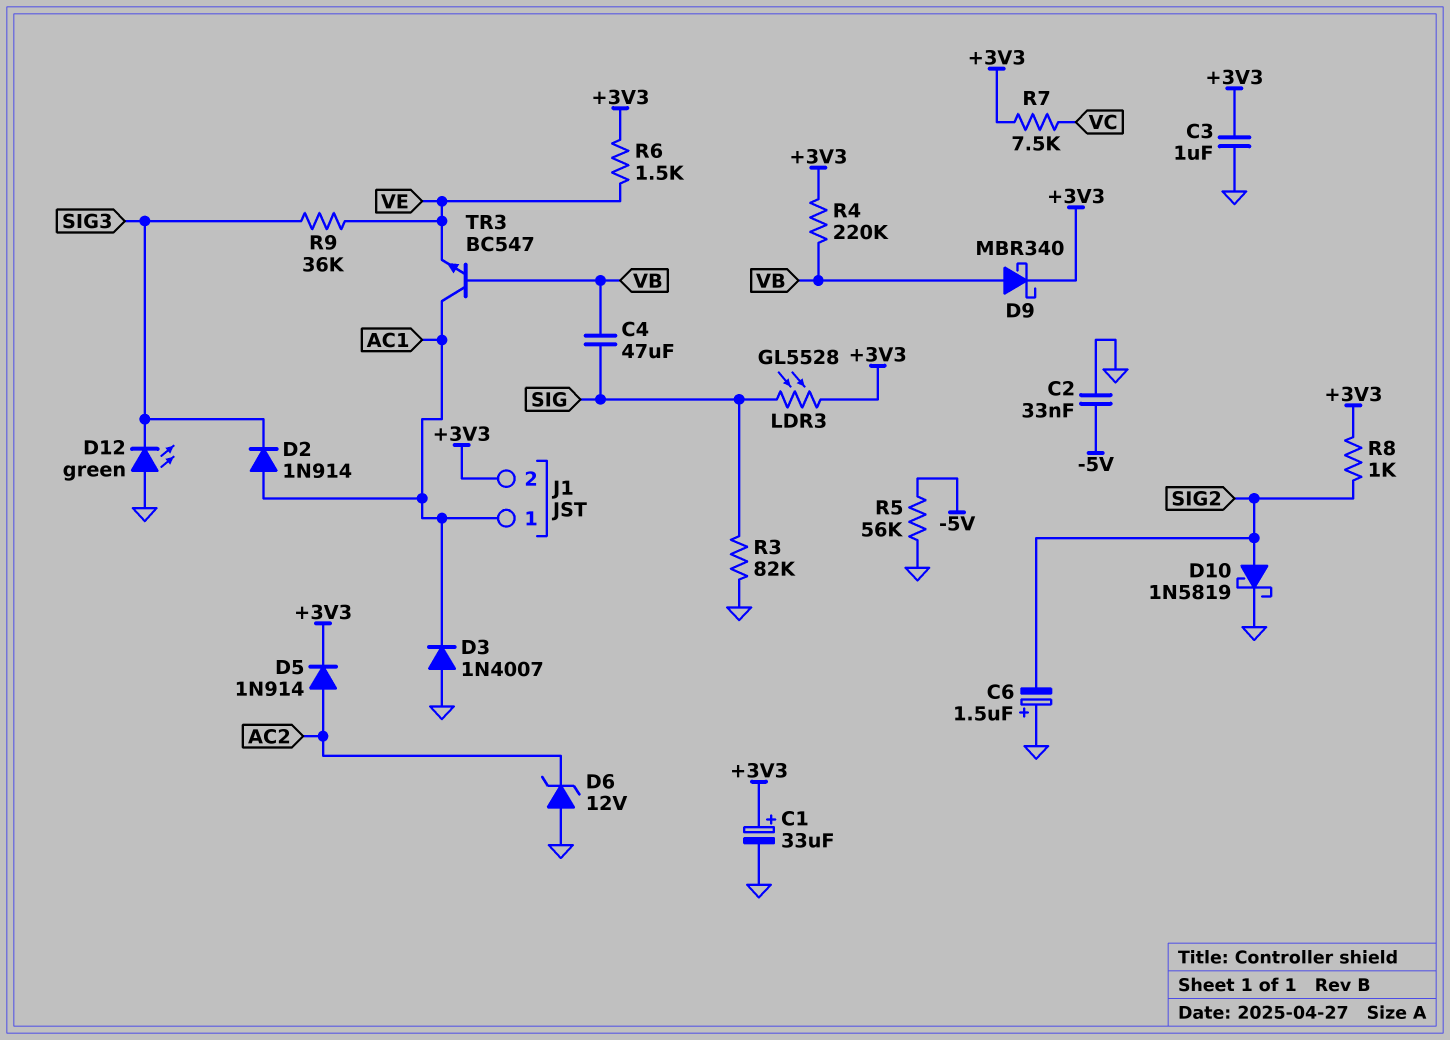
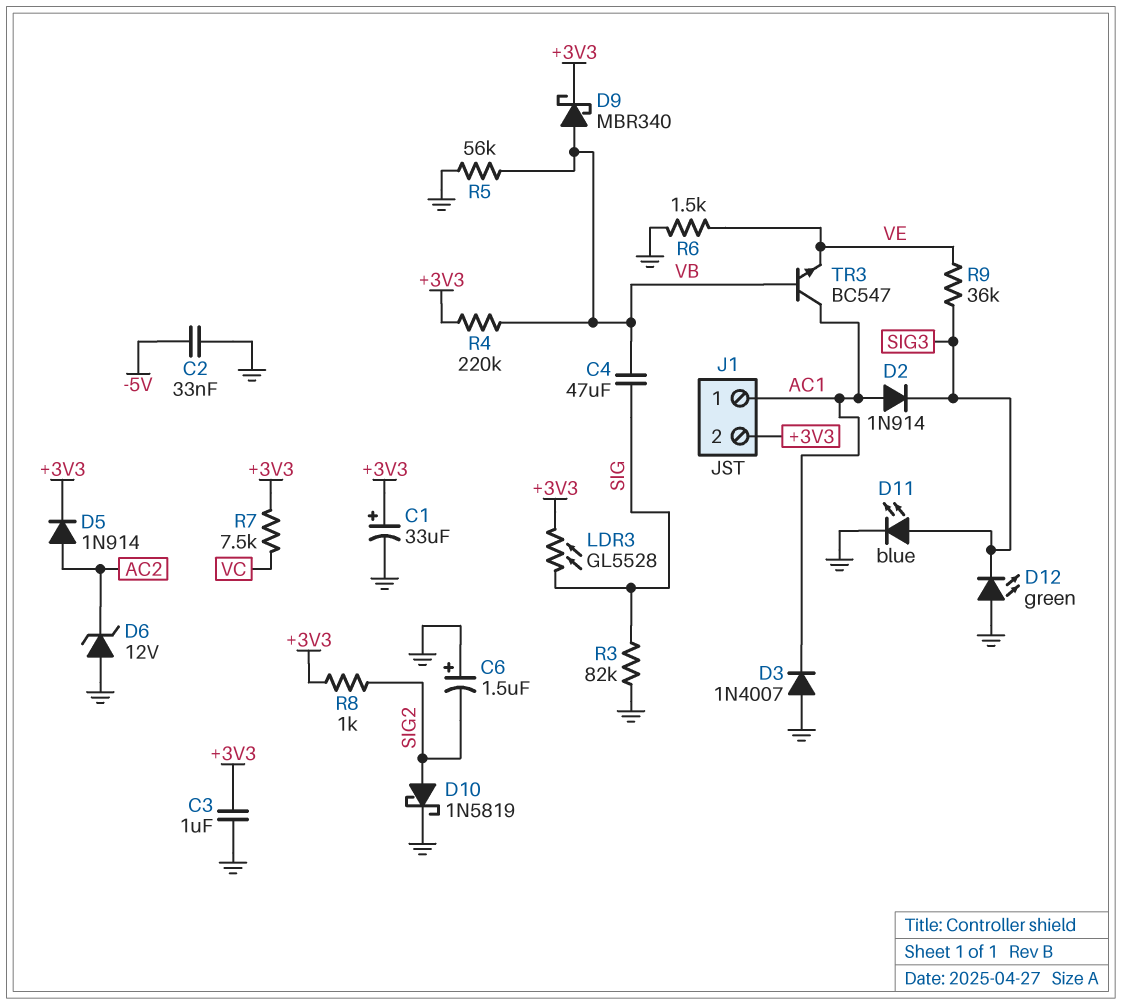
D11: none -> LED blue (A SIG3, K GND)
R5: 56k (-5V, GND) -> 56k (GND, VB)
R6: 1.5k (+3V3, VE) -> 1.5k (GND, VE)

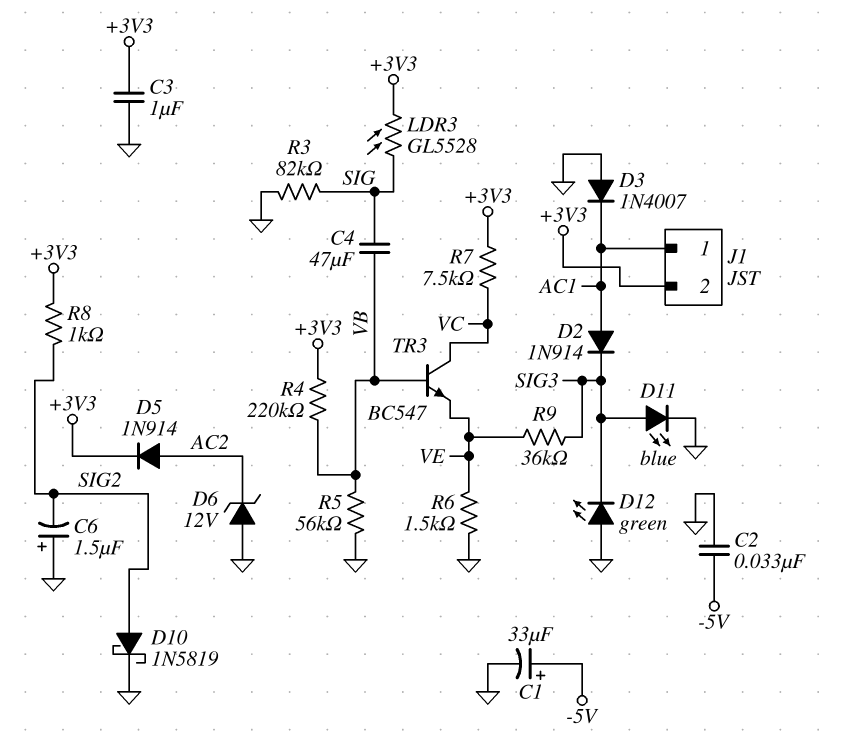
C1: 33uF (plus +3V3, minus GND) -> 33uF (plus -5V, minus GND)
D9: schottky MBR340 (A VB, K +3V3) -> none
TR3: NPN BC547 (B VB, C AC1, E VE) -> NPN BC547 (B VB, C VC, E VE)

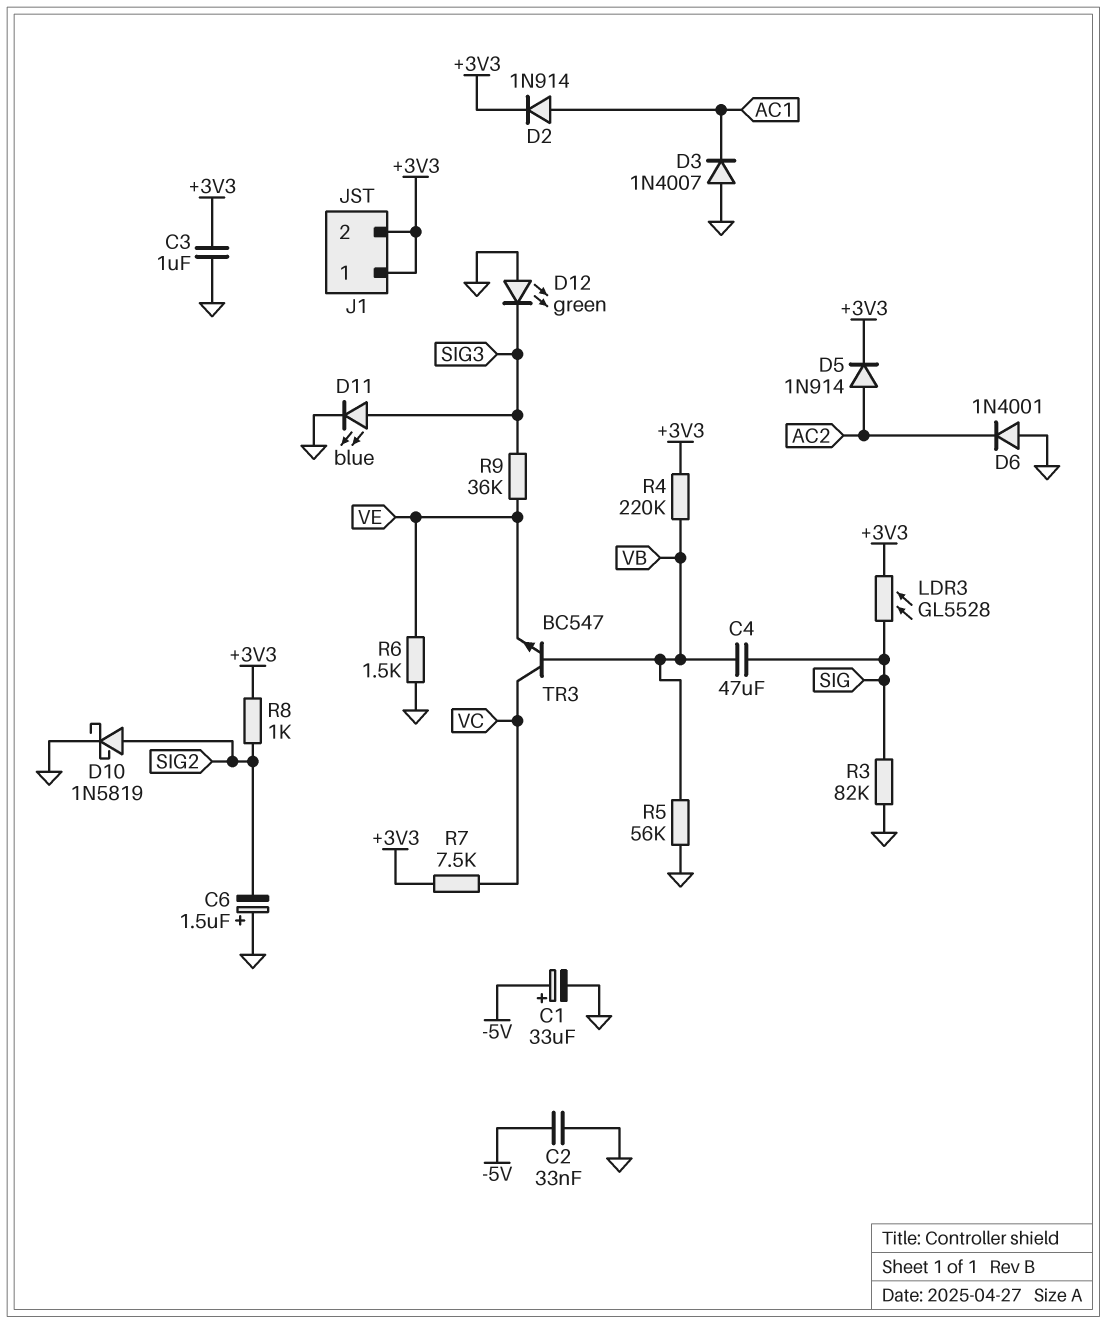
D2: diode 1N914 (A AC1, K SIG3) -> diode 1N914 (A AC1, K +3V3)
D6: zener 12V (A GND, K AC2) -> diode 1N4001 (A GND, K AC2)
J1 pin 1: AC1 -> +3V3

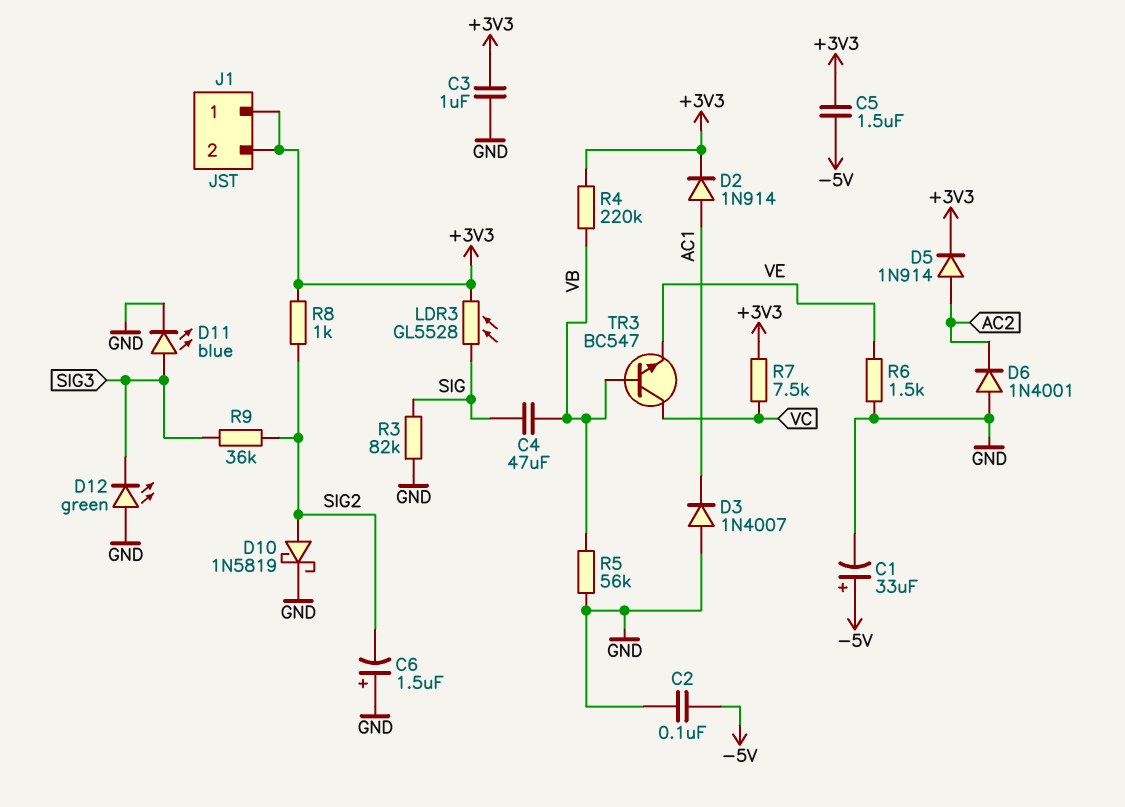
C2: 33nF (-5V, GND) -> 100nF (-5V, GND)
C5: none -> 1.5uF (+3V3, -5V)
R9: 36k (SIG3, VE) -> 36k (SIG2, SIG3)

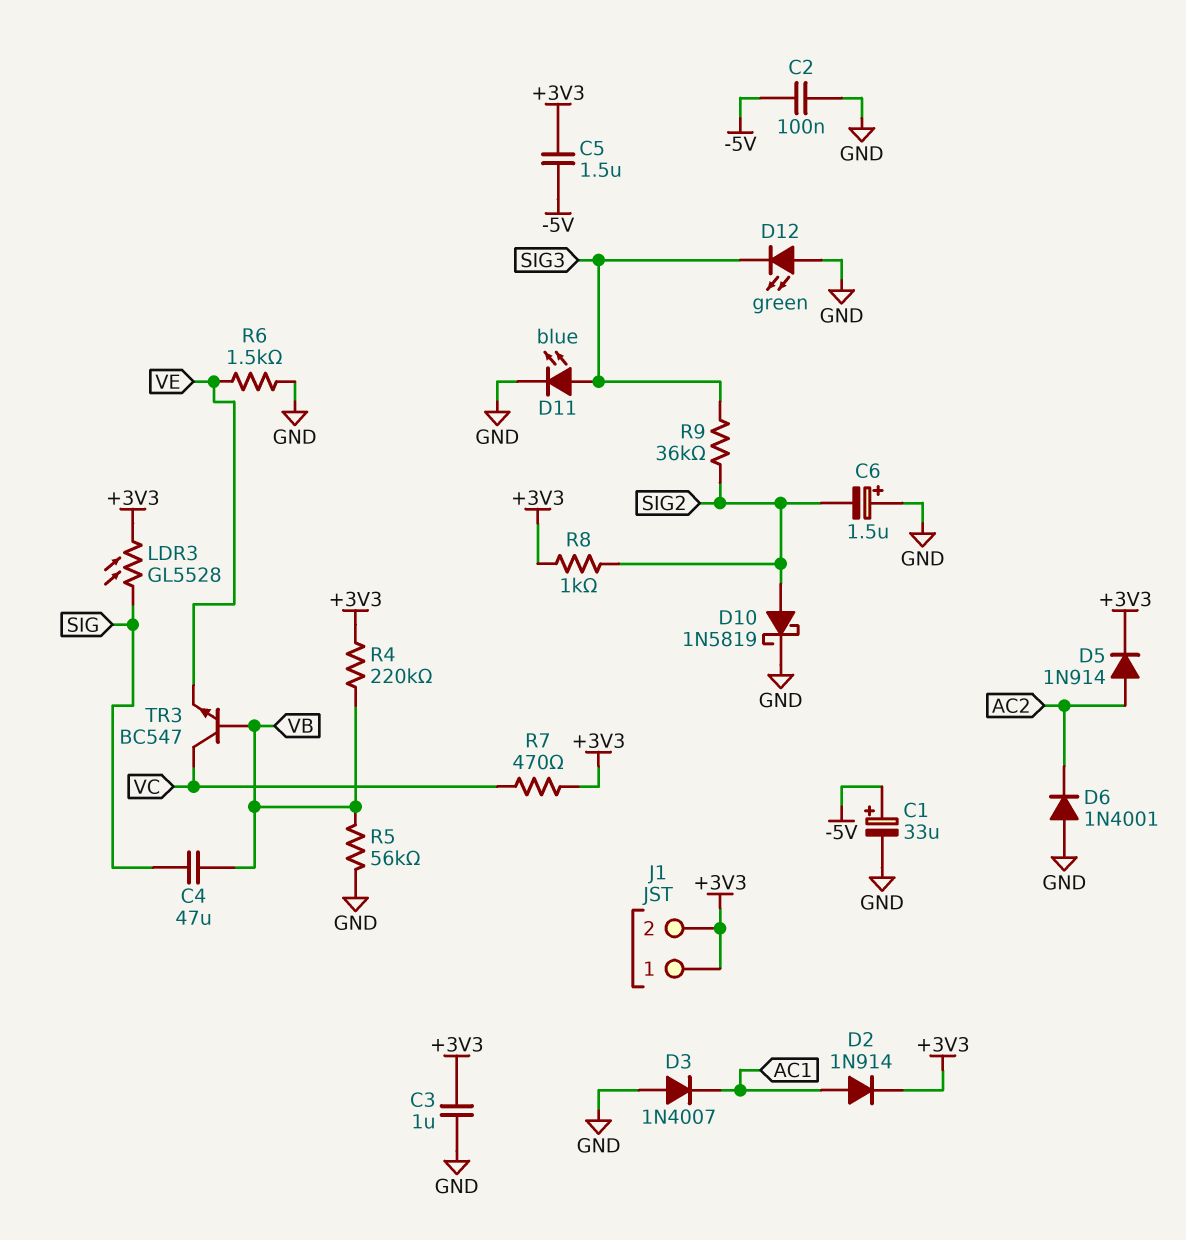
R3: 82k (GND, SIG) -> none
R7: 7.5k (+3V3, VC) -> 470 (+3V3, VC)

